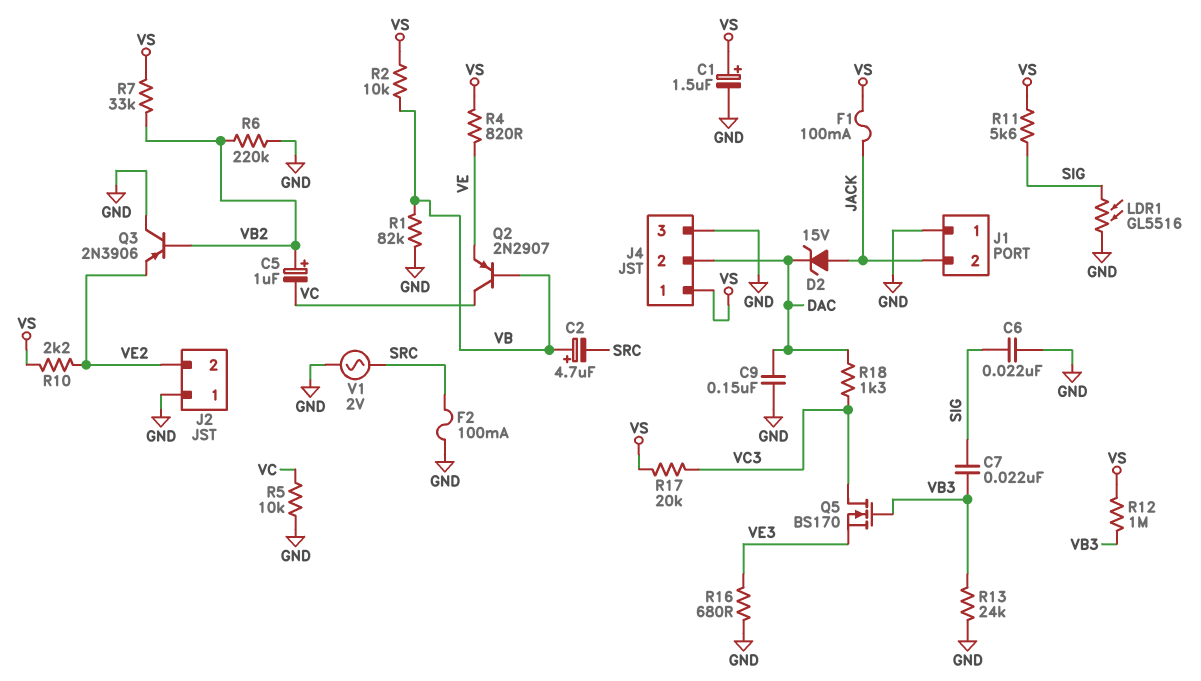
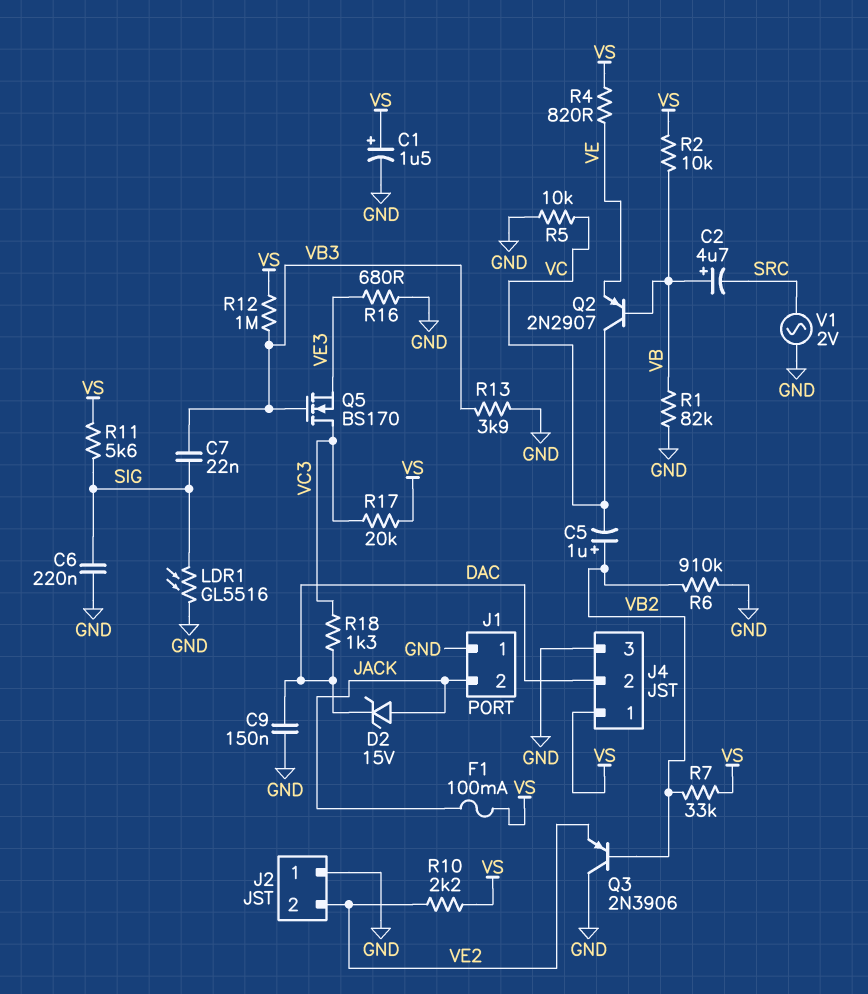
C6: 22nF (GND, SIG) -> 220nF (GND, SIG)
F2: 100mA (GND, SRC) -> none
R6: 220k (GND, VB2) -> 910k (GND, VB2)
R13: 24k (GND, VB3) -> 3.9k (GND, VB3)

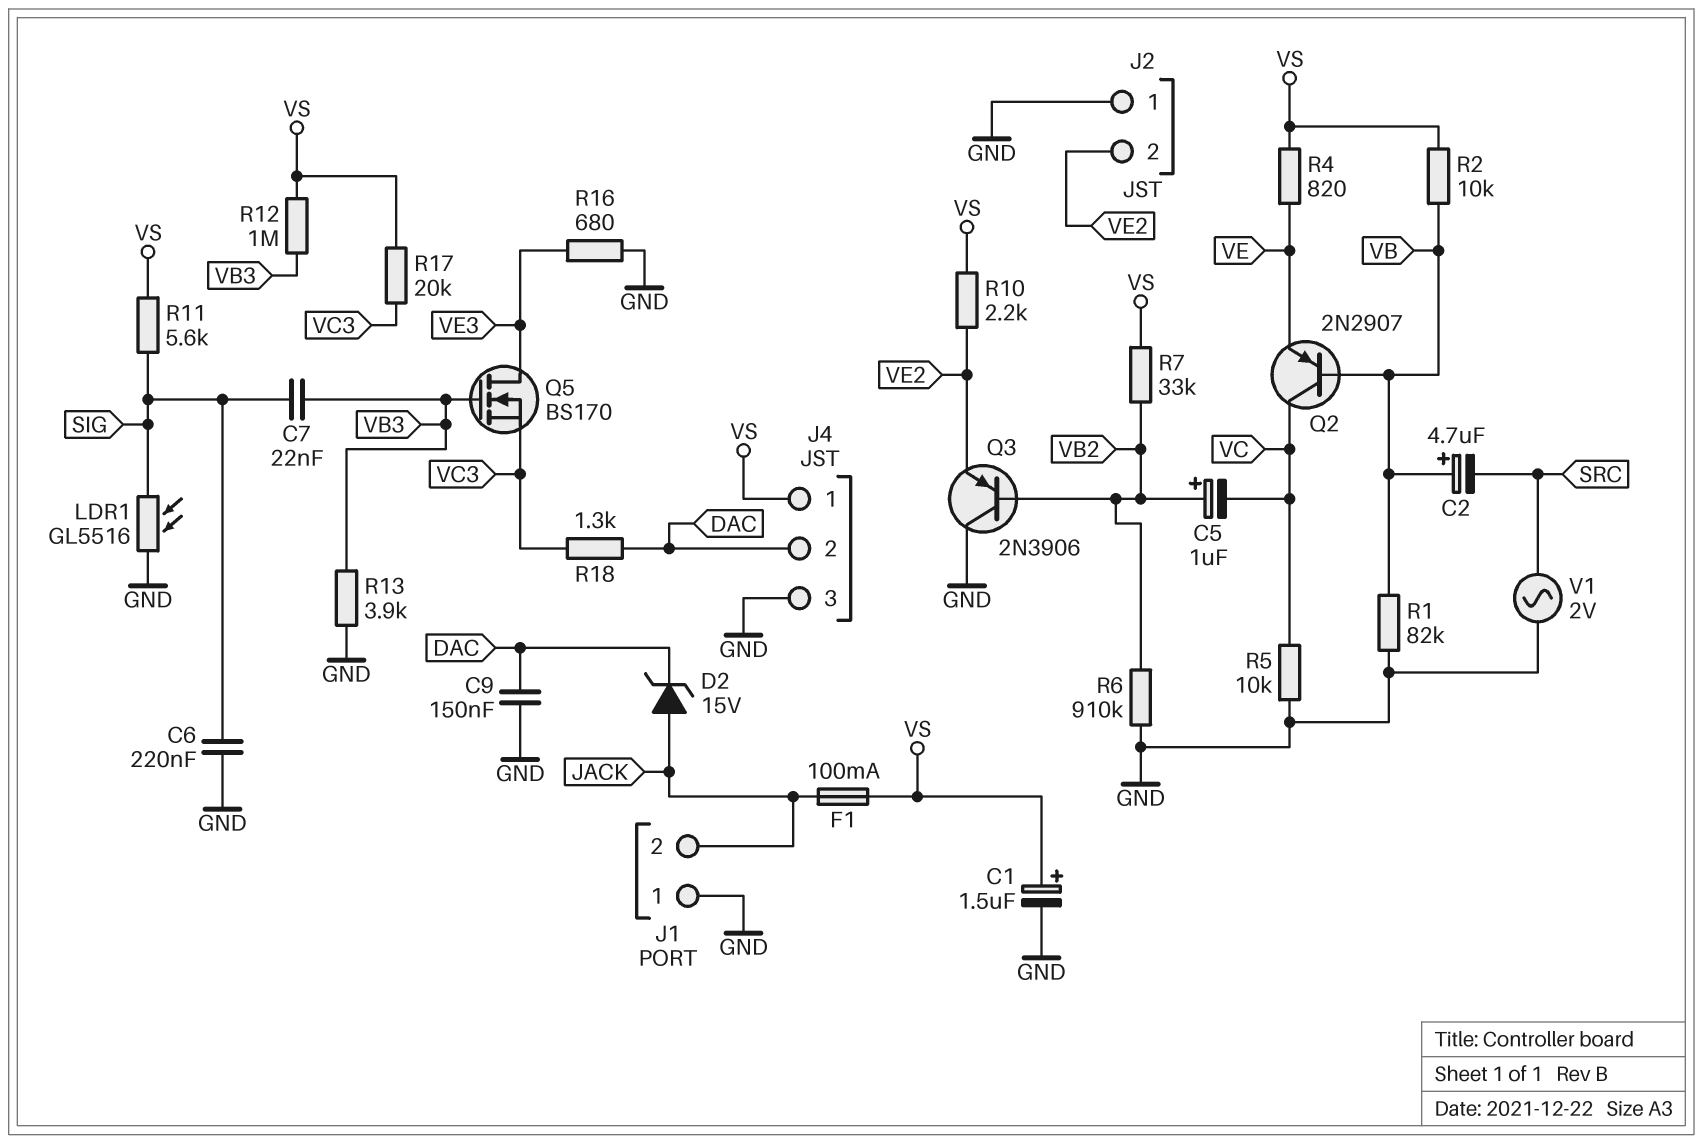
Q5: NMOS BS170 (G VB3, D VC3, S VE3) -> NMOS BS170 (G VB3, D VE3, S VC3)

